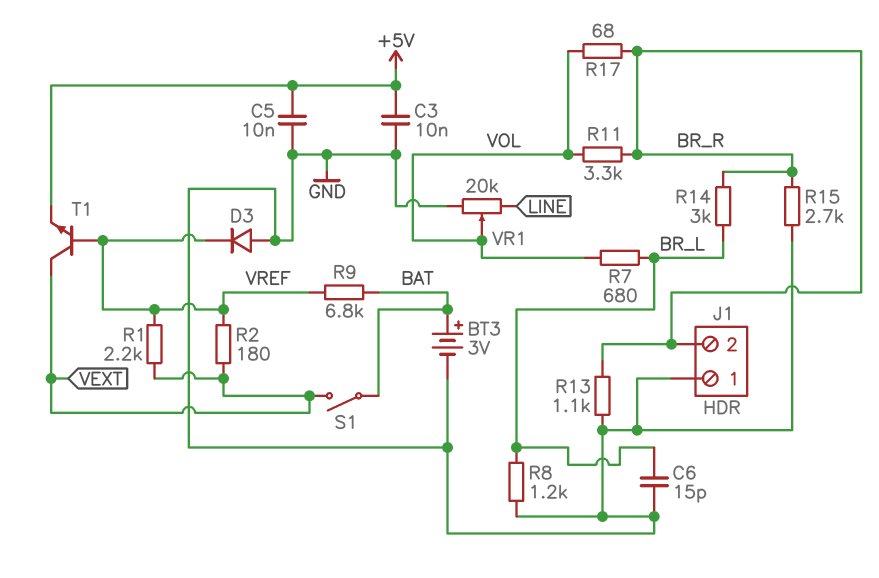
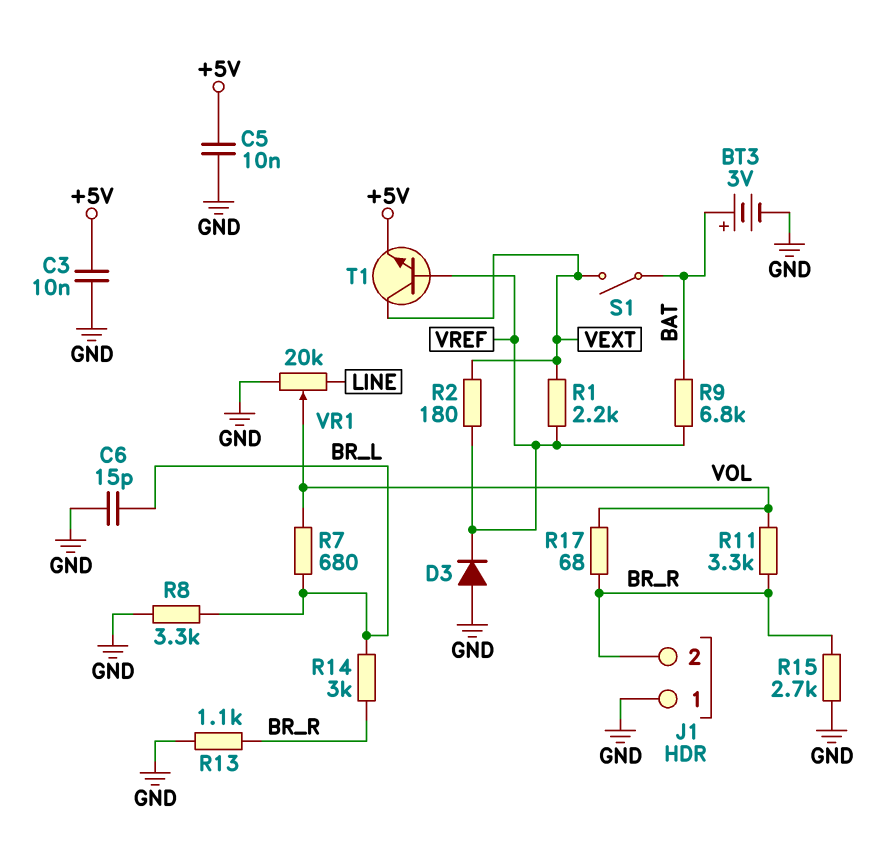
R8: 1.2k (BR_L, GND) -> 3.3k (BR_L, GND)

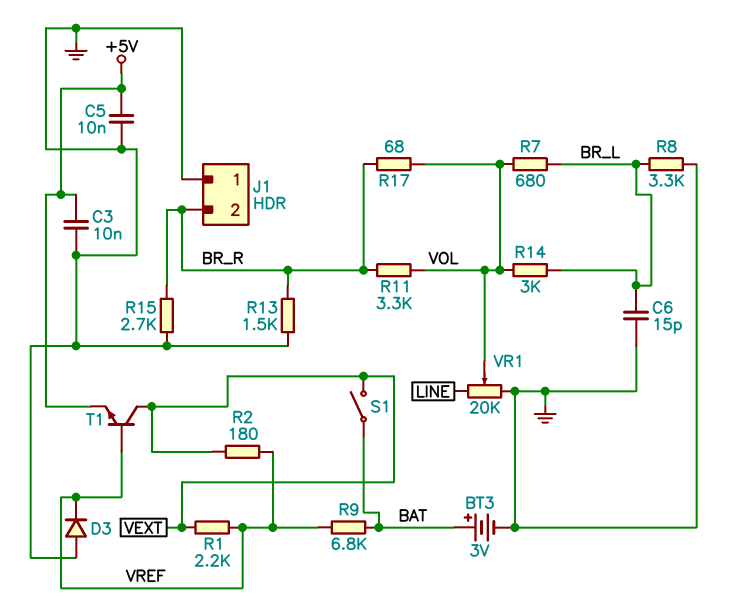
R13: 1.1k (BR_R, GND) -> 1.5k (BR_R, GND)
R14: 3k (BR_L, BR_R) -> 3k (BR_L, VOL)

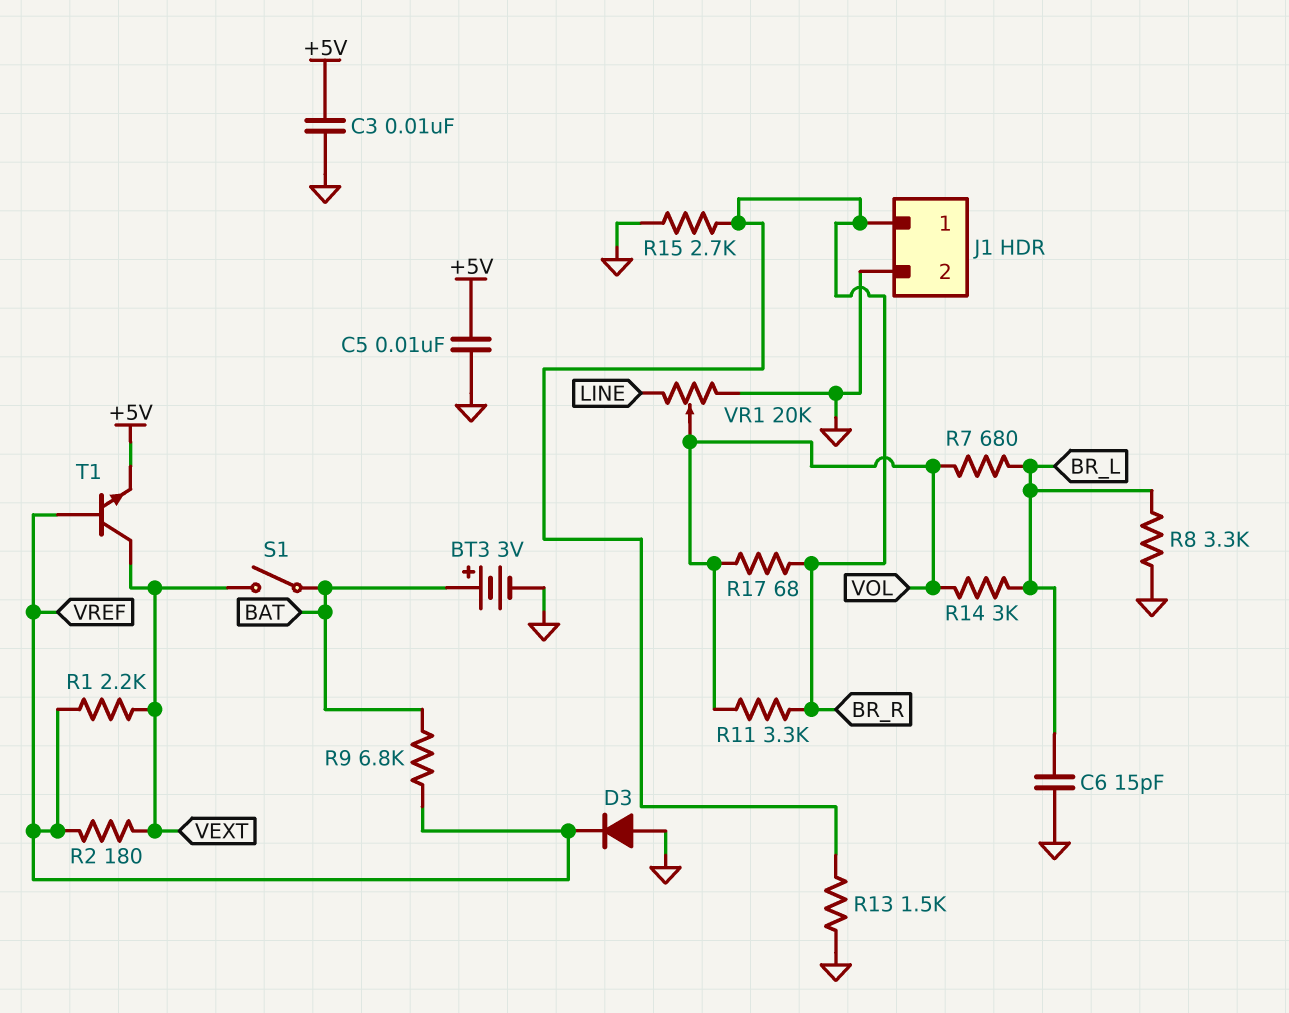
J1 pin 1: GND -> BR_R
J1 pin 2: BR_R -> GND

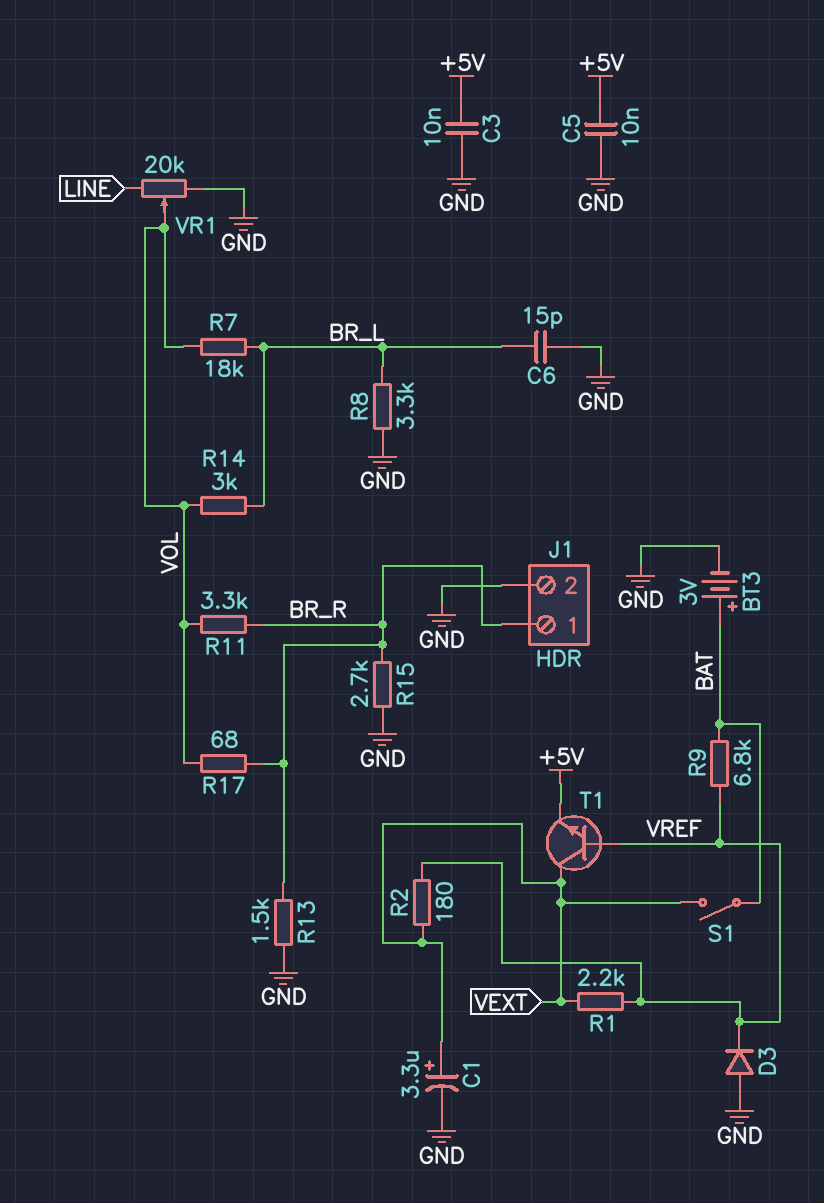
C1: none -> 3.3uF (plus VEXT, minus GND)
R7: 680 (BR_L, VOL) -> 18k (BR_L, VOL)

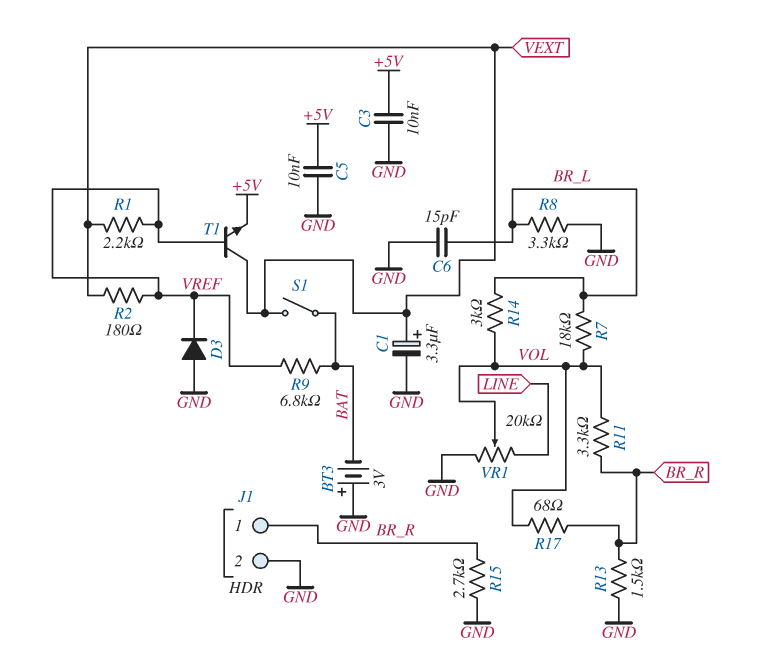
BT3: 3V (plus BAT, minus GND) -> 3V (plus GND, minus BAT)

